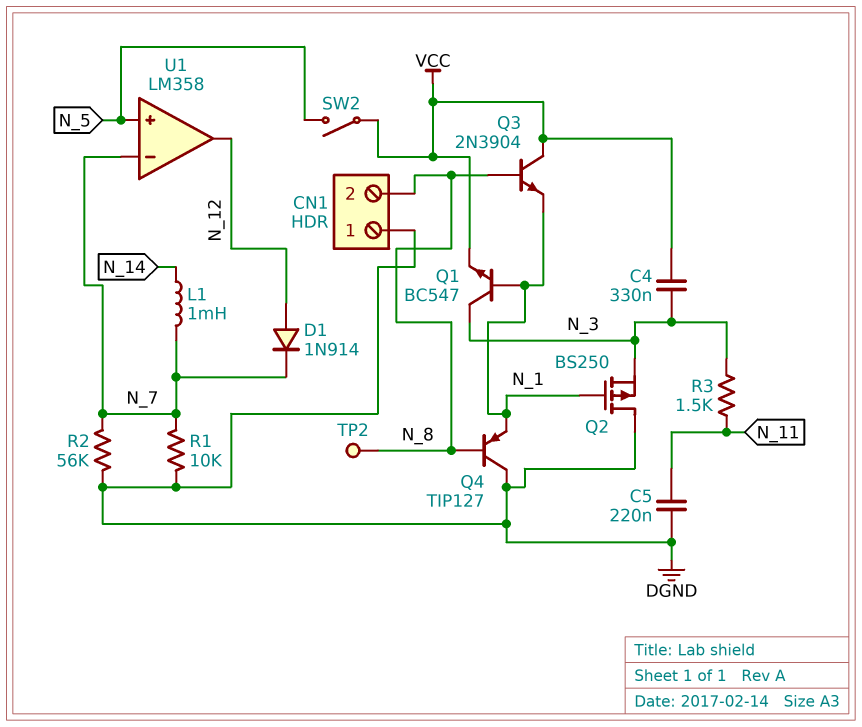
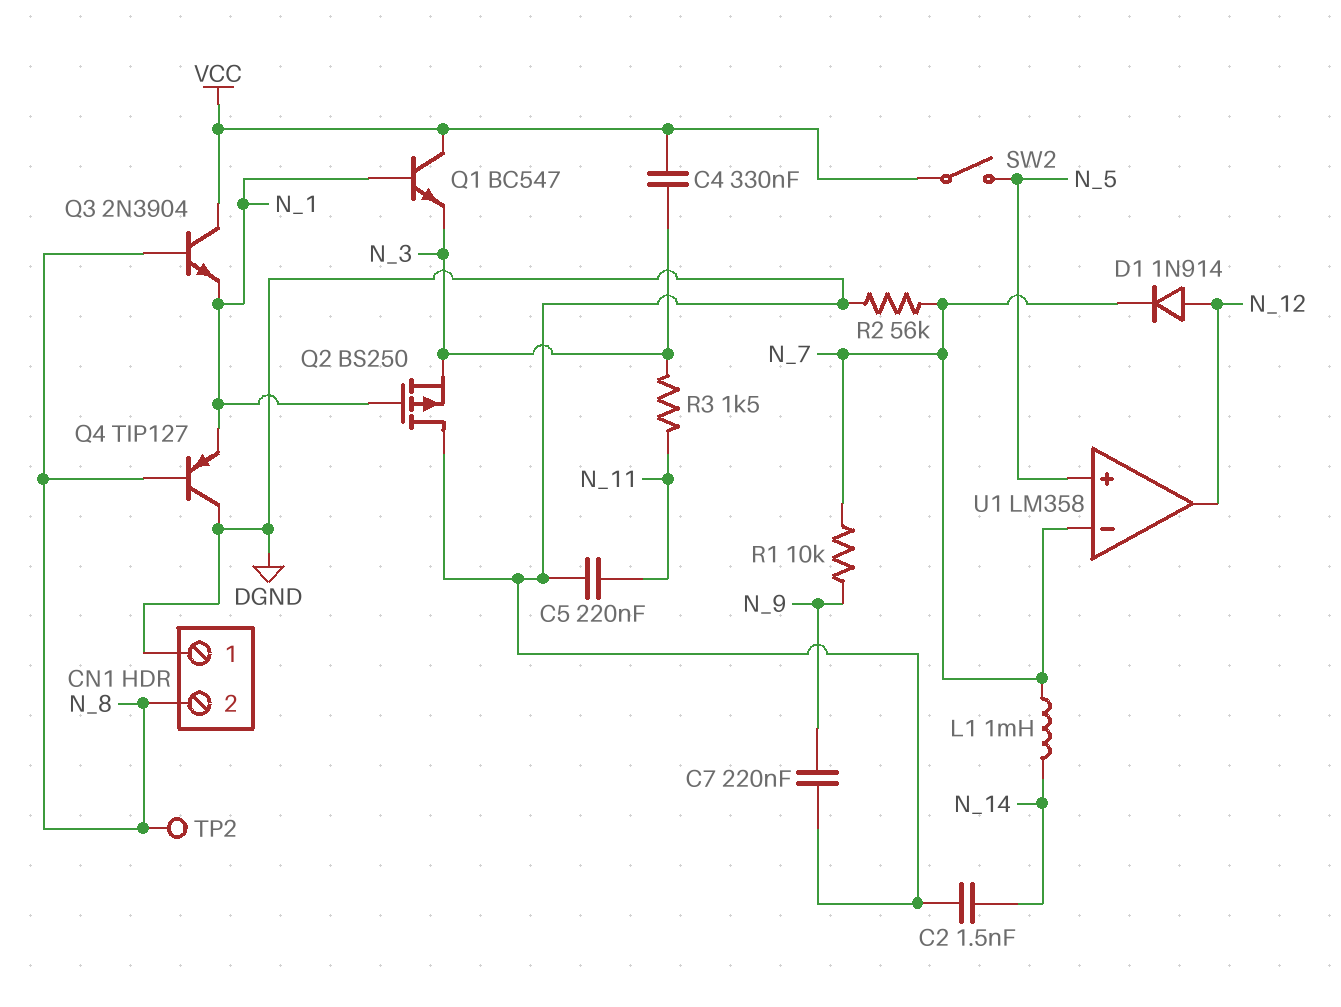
C2: none -> 1.5nF (DGND, N_14)
C7: none -> 220nF (DGND, N_9)
Q1: NPN BC547 (B N_1, C N_3, E VCC) -> NPN BC547 (B N_1, C VCC, E N_3)
R1: 10k (DGND, N_7) -> 10k (N_7, N_9)

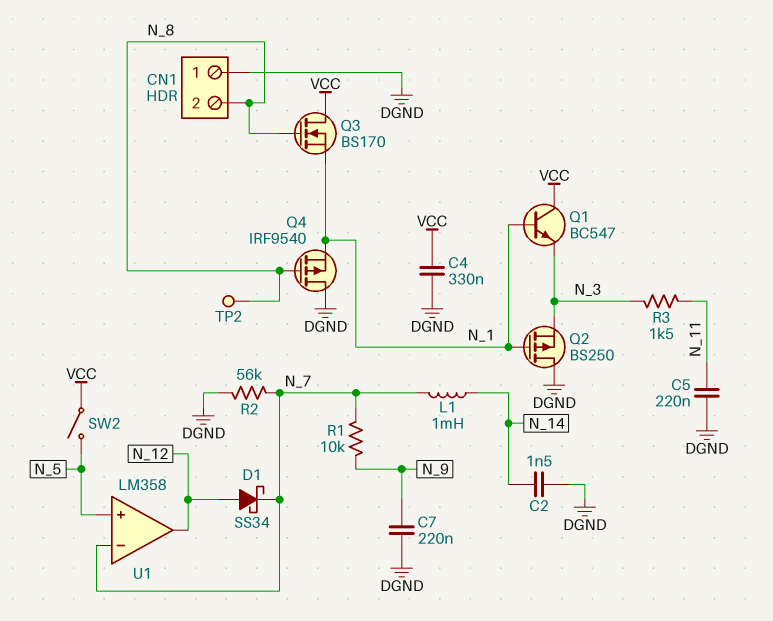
C4: 330nF (N_3, VCC) -> 330nF (DGND, VCC)
D1: diode 1N914 (A N_12, K N_7) -> schottky SS34 (A N_12, K N_7)
Q3: NPN 2N3904 (B N_8, C VCC, E N_1) -> NMOS BS170 (G N_8, D VCC, S N_1)
Q4: PNP TIP127 (B N_8, C DGND, E N_1) -> PMOS IRF9540 (G N_8, D DGND, S N_1)

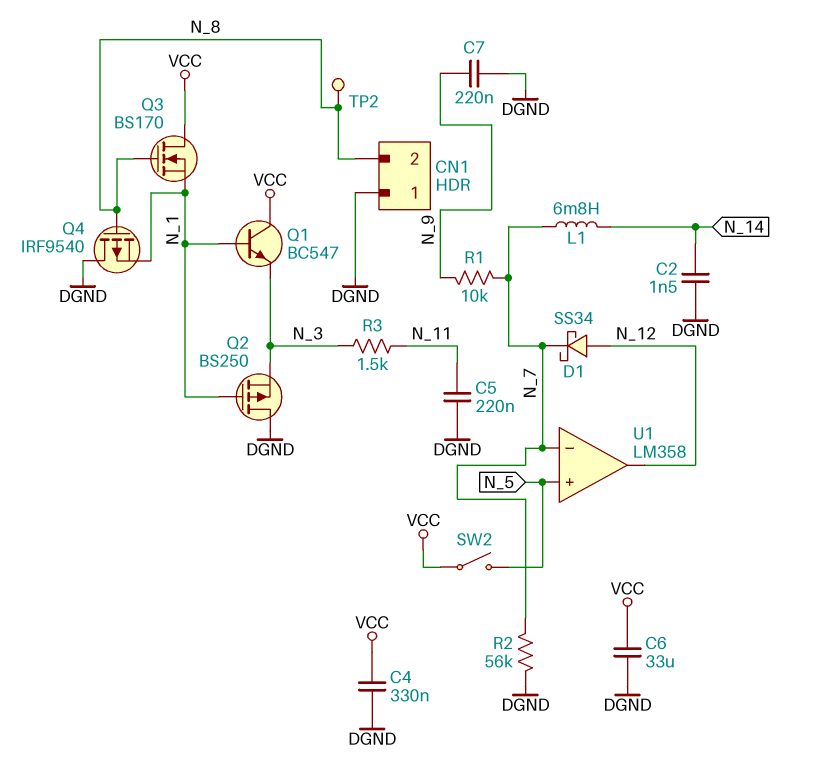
C6: none -> 33uF (DGND, VCC)
L1: 1mH (N_7, N_14) -> 6.8mH (N_7, N_14)

